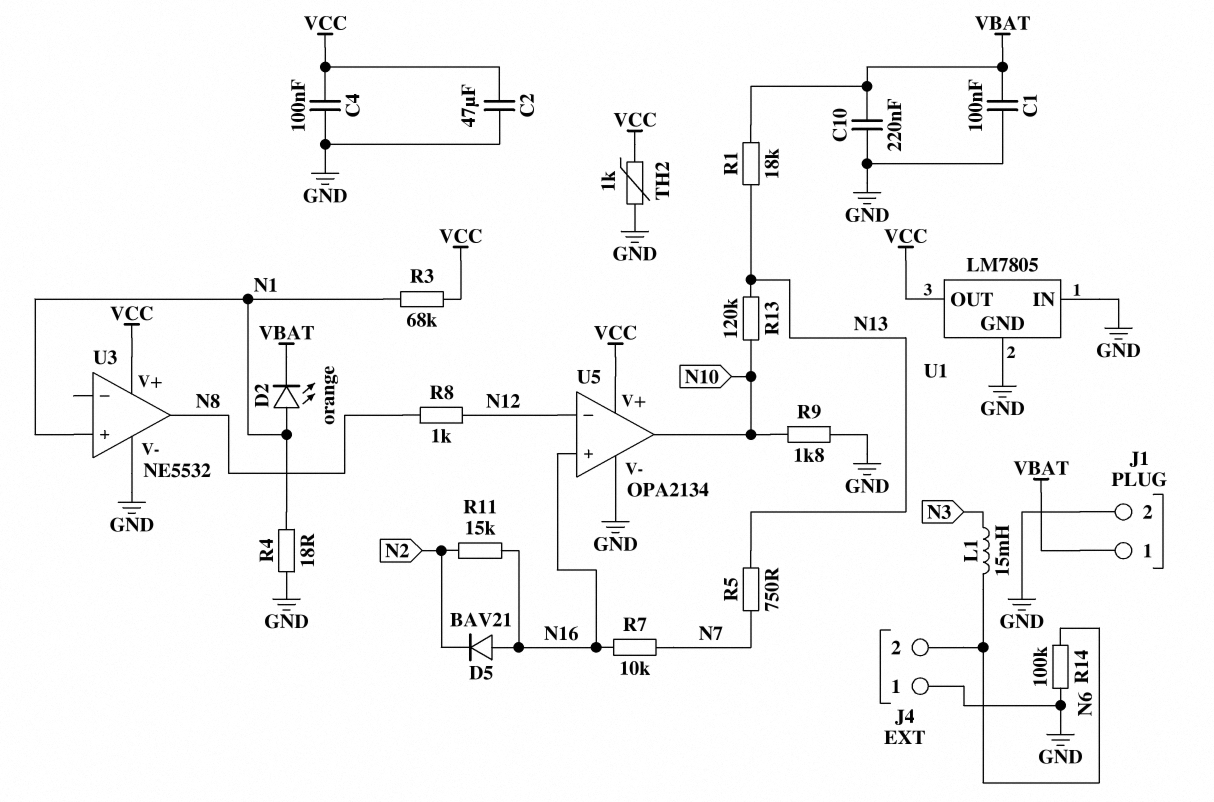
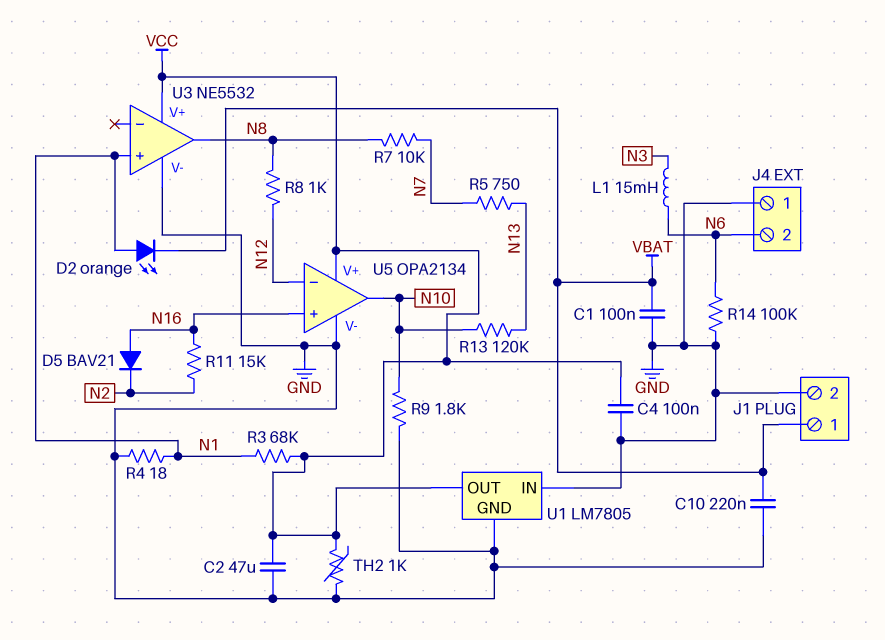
R1: 18k (N13, VBAT) -> none
R7: 10k (N7, N16) -> 10k (N7, N8)

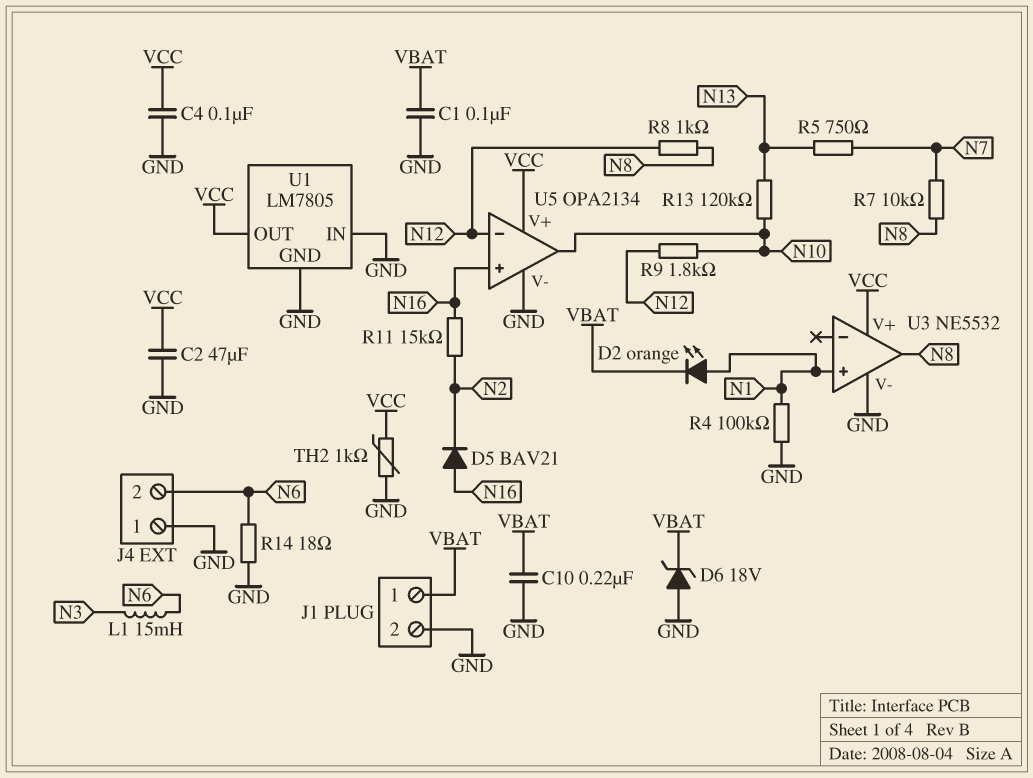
D6: none -> zener 18V (A GND, K VBAT)
R3: 68k (N1, VCC) -> none
R4: 18 (GND, N1) -> 100k (GND, N1)
R9: 1.8k (GND, N10) -> 1.8k (N10, N12)
R14: 100k (GND, N6) -> 18 (GND, N6)

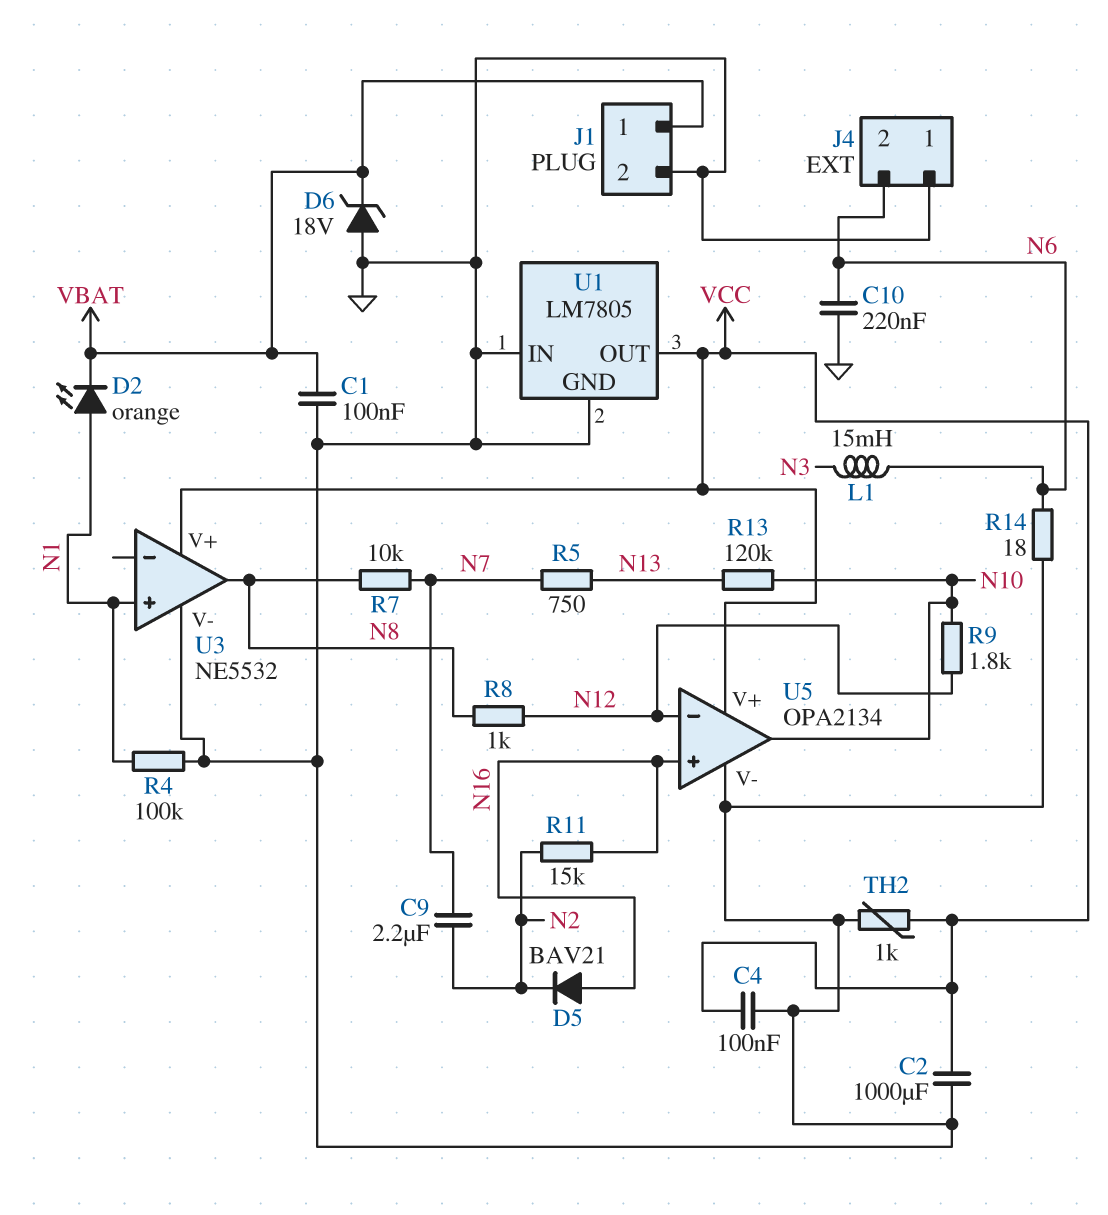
C2: 47uF (GND, VCC) -> 1000uF (GND, VCC)
C9: none -> 2.2uF (N2, N7)
C10: 220nF (GND, VBAT) -> 220nF (GND, N6)

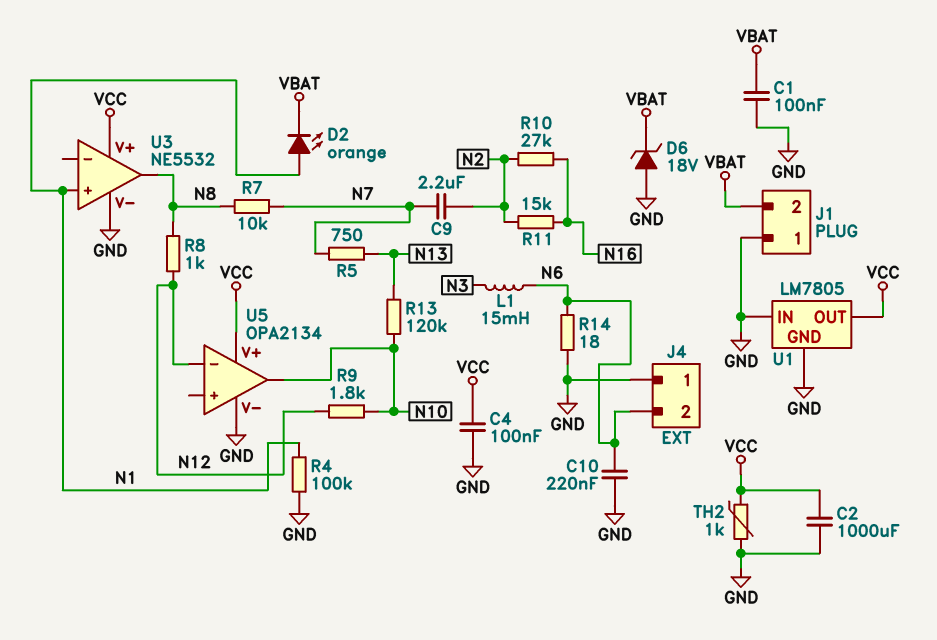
D5: diode BAV21 (A N16, K N2) -> none
J1 pin 1: VBAT -> GND
J1 pin 2: GND -> VBAT
R10: none -> 27k (N2, N16)
U5 pin in+: N16 -> none

